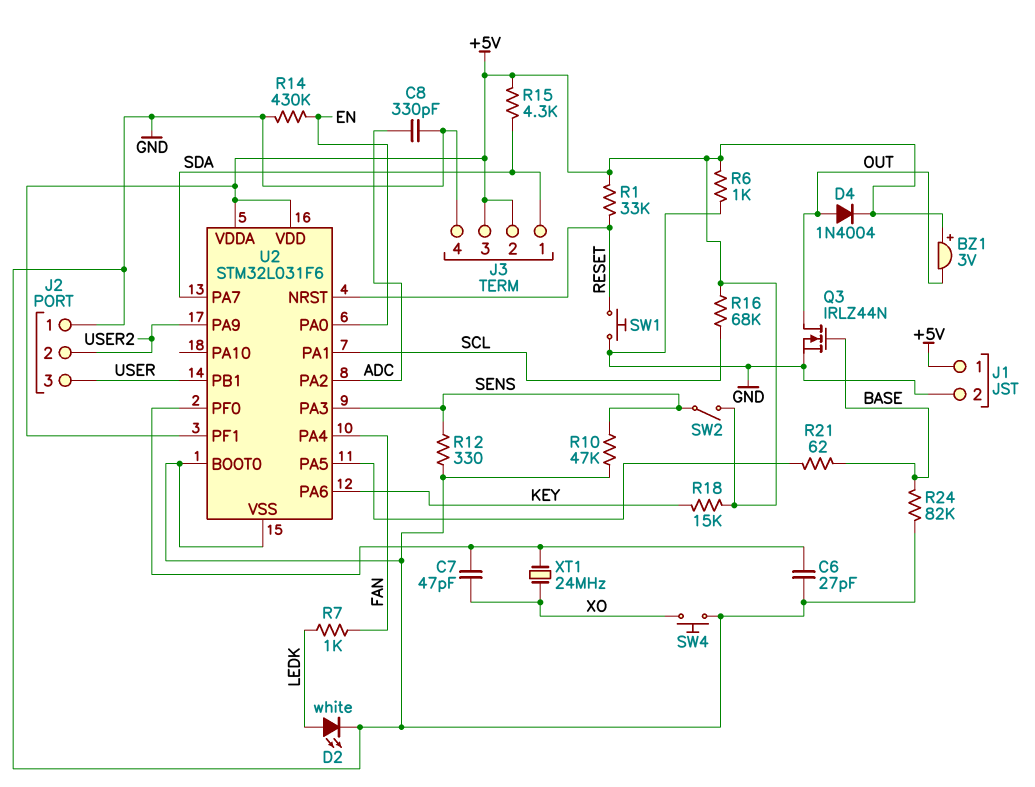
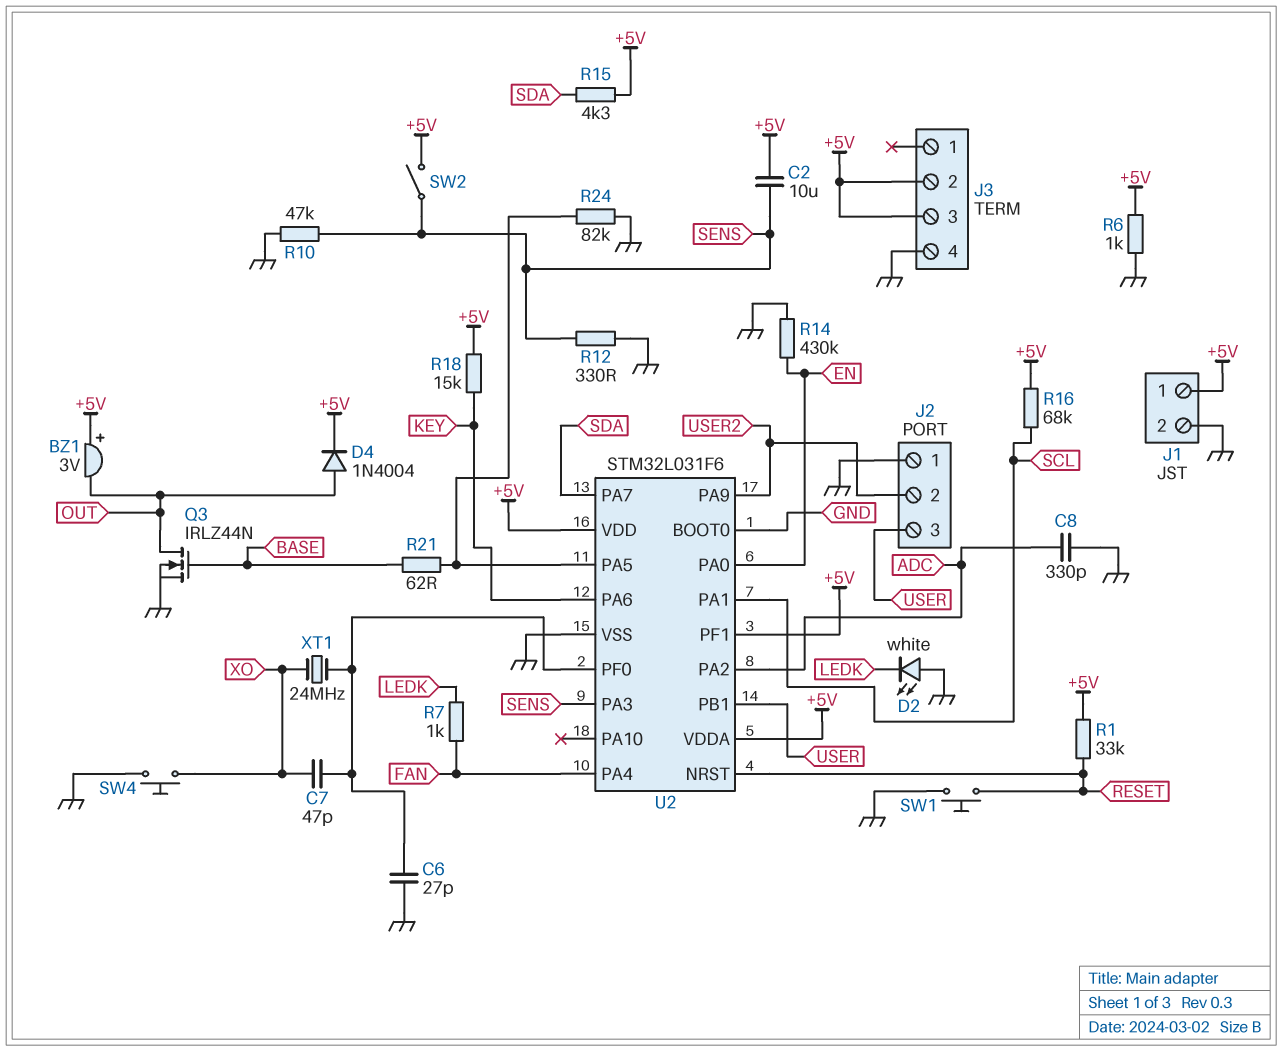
C2: none -> 10uF (+5V, SENS)
D2: LED white (A LEDK, K GND) -> LED white (A GND, K LEDK)
J3 pin 1: SDA -> none
R24: 82k (BASE, GND) -> 82k (GND, U2/PA5)

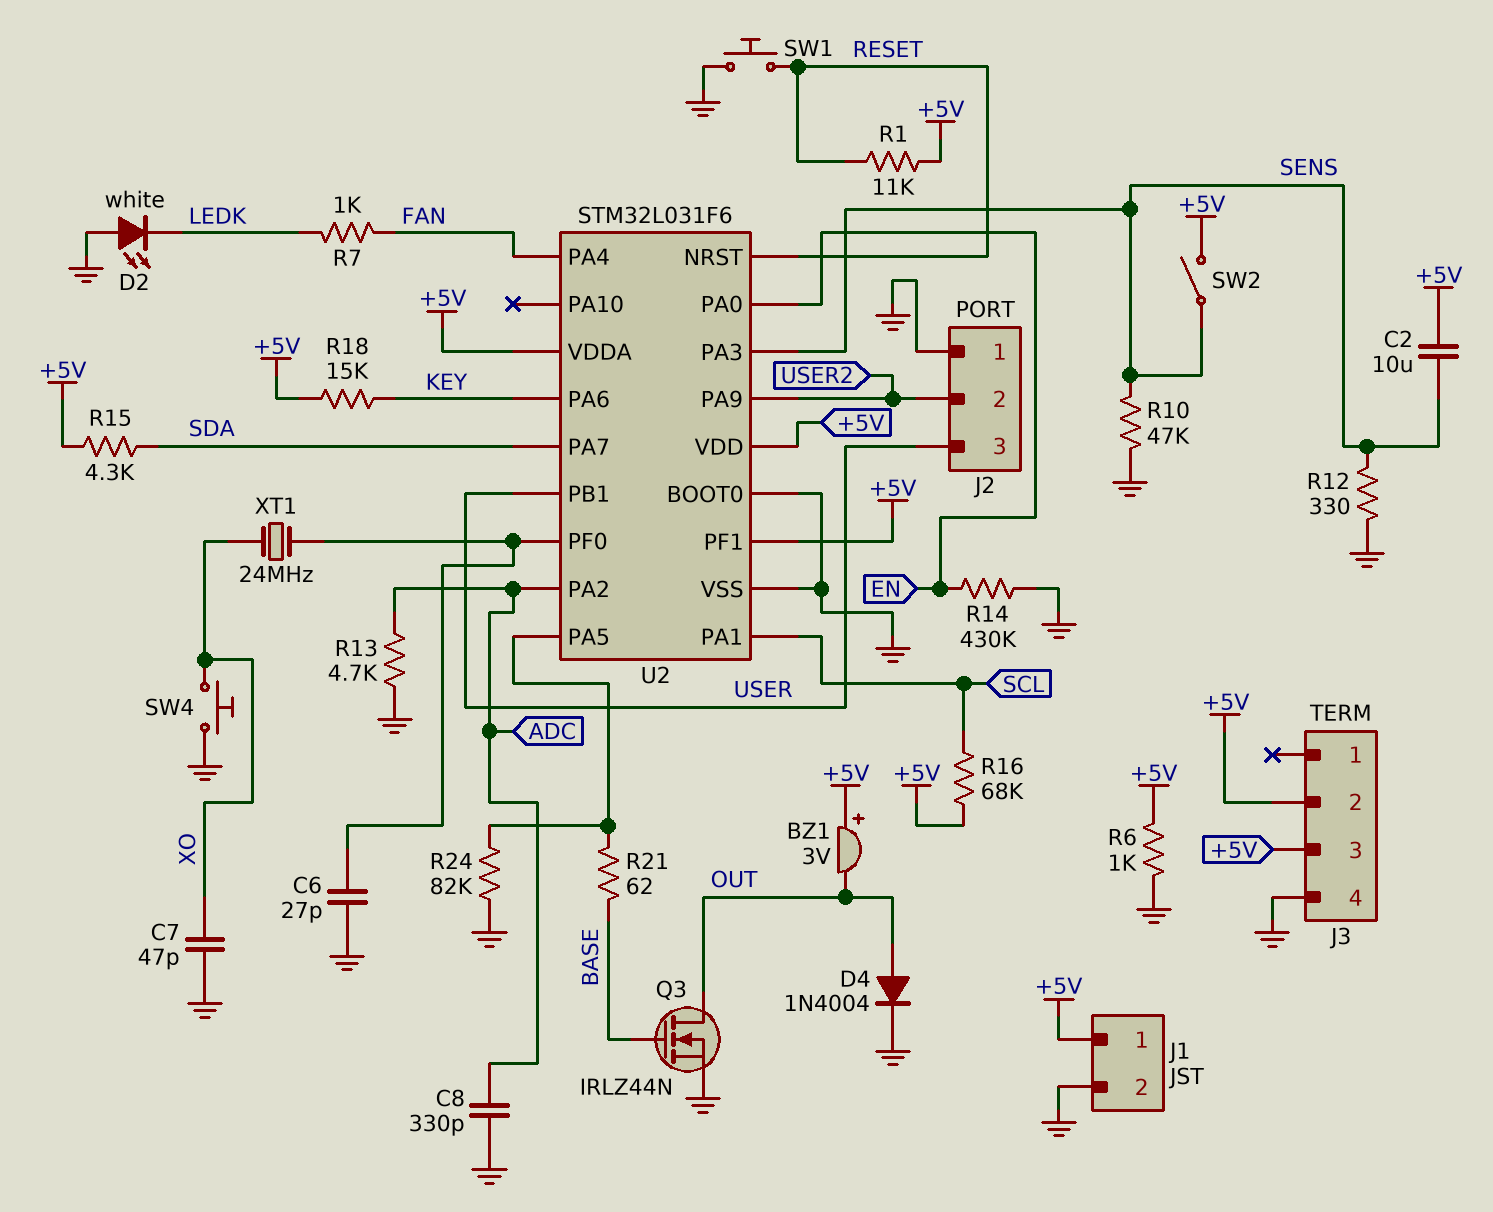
C7: 47pF (U2/PF0, XO) -> 47pF (GND, XO)
D4: diode 1N4004 (A OUT, K +5V) -> diode 1N4004 (A OUT, K GND)
R1: 33k (+5V, RESET) -> 11k (+5V, RESET)
R13: none -> 4.7k (ADC, GND)

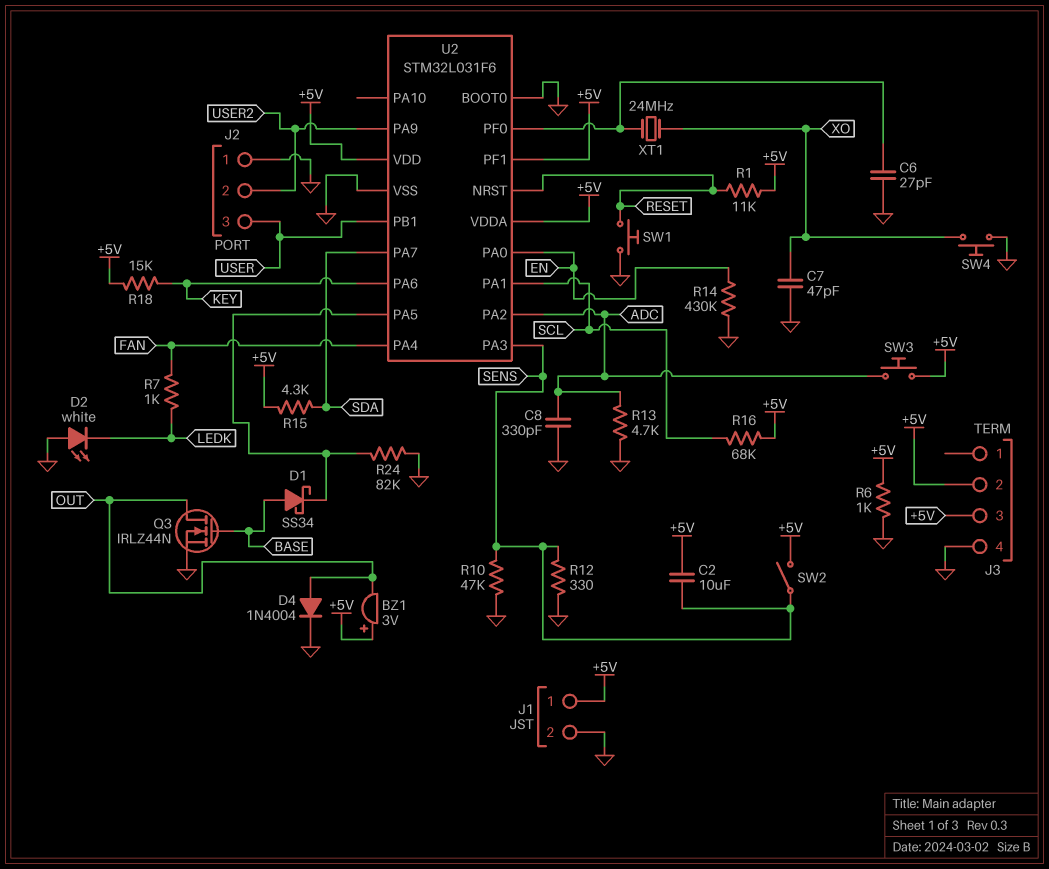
D1: none -> schottky SS34 (A BASE, K U2/PA5)
R21: 62 (BASE, U2/PA5) -> none
SW3: none -> button (+5V, ADC)

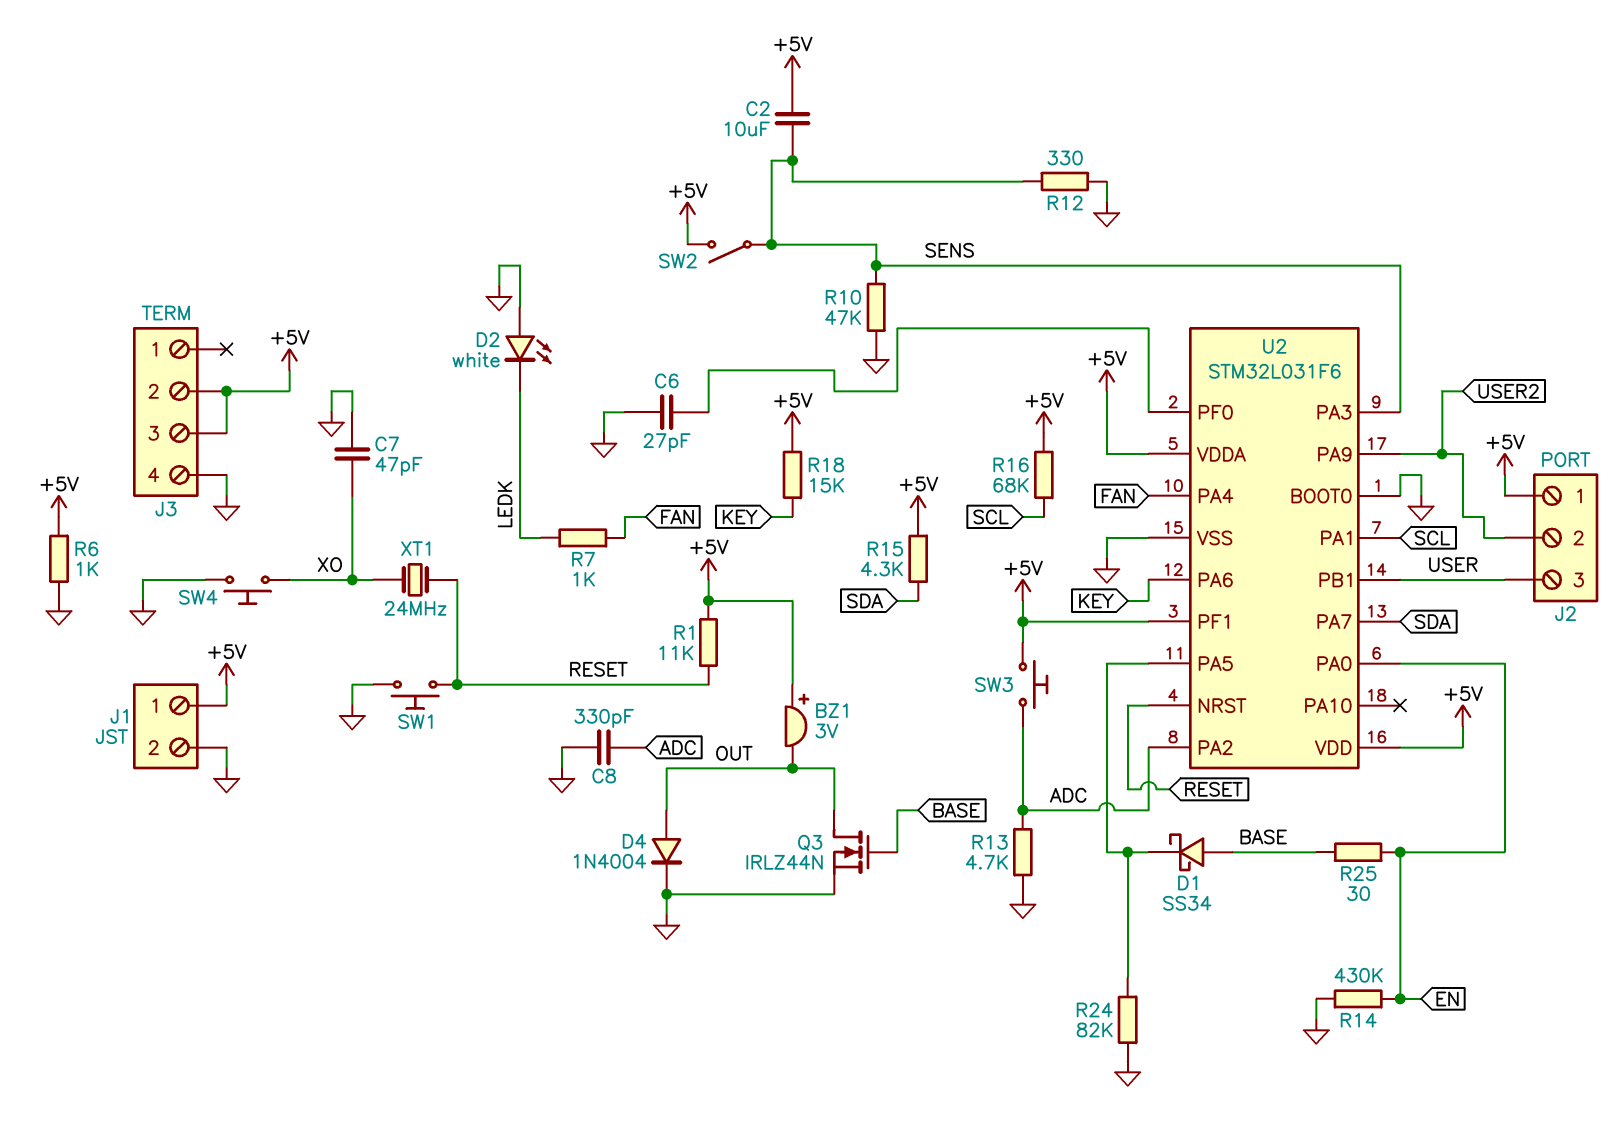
J2 pin 1: GND -> +5V
R25: none -> 30 (BASE, EN)
XT1: 24MHz (U2/PF0, XO) -> 24MHz (RESET, XO)

